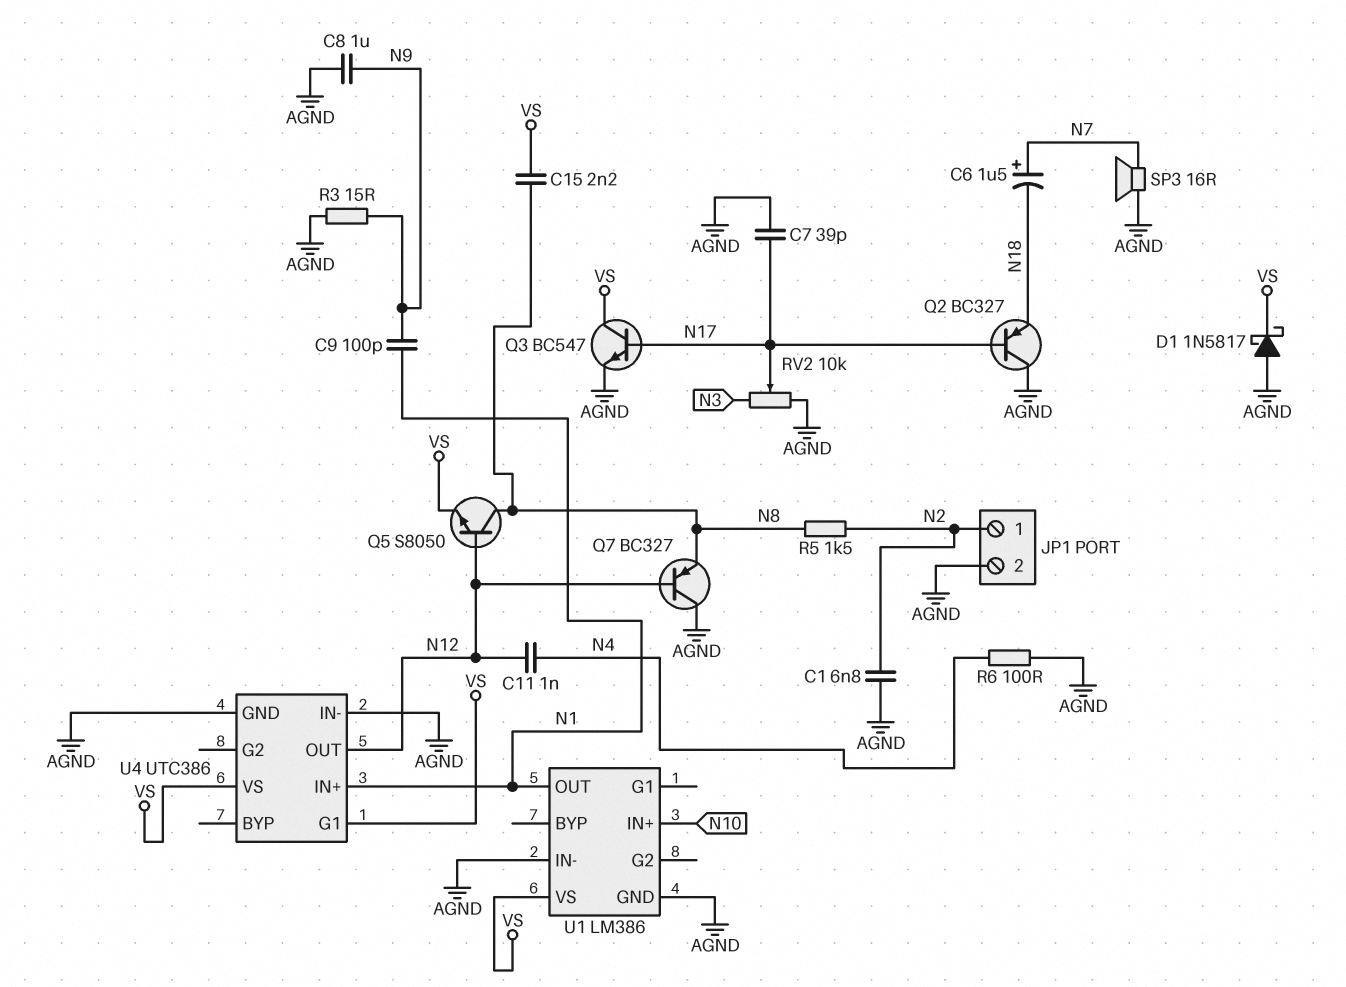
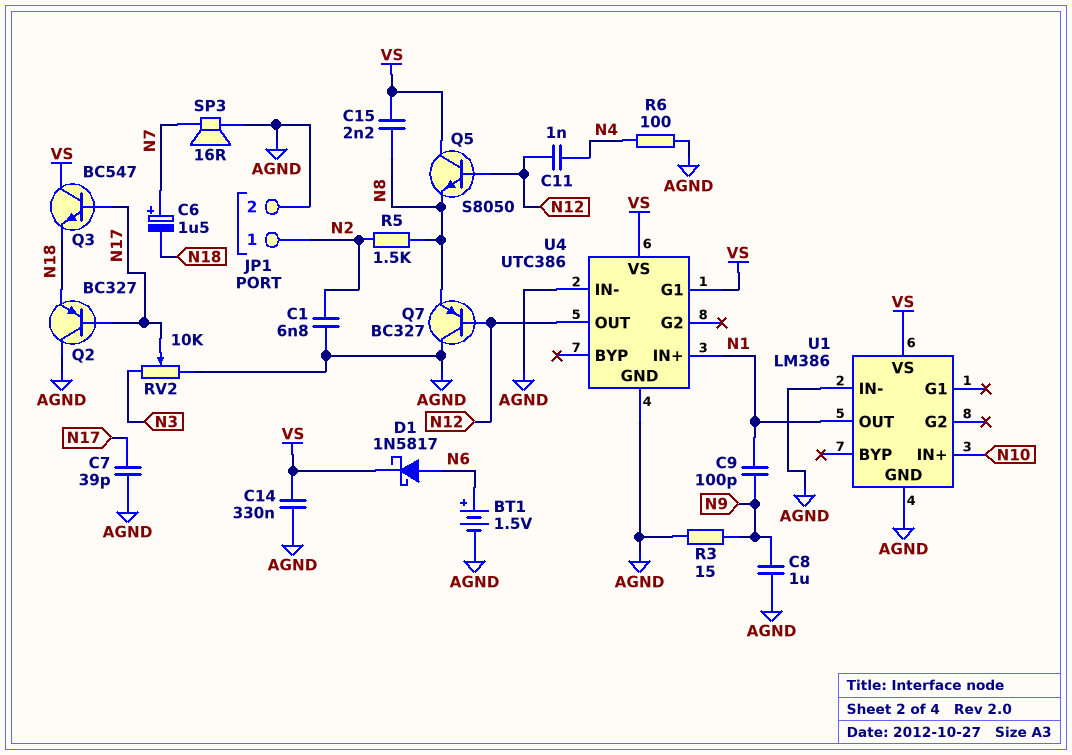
BT1: none -> 1.5V (plus N6, minus AGND)
C14: none -> 330nF (AGND, VS)
D1: schottky 1N5817 (A AGND, K VS) -> schottky 1N5817 (A N6, K VS)
Q3: NPN BC547 (B N17, C VS, E AGND) -> NPN BC547 (B N17, C VS, E N18)
Q5: NPN S8050 (B N12, C N8, E VS) -> NPN S8050 (B N12, C VS, E N8)

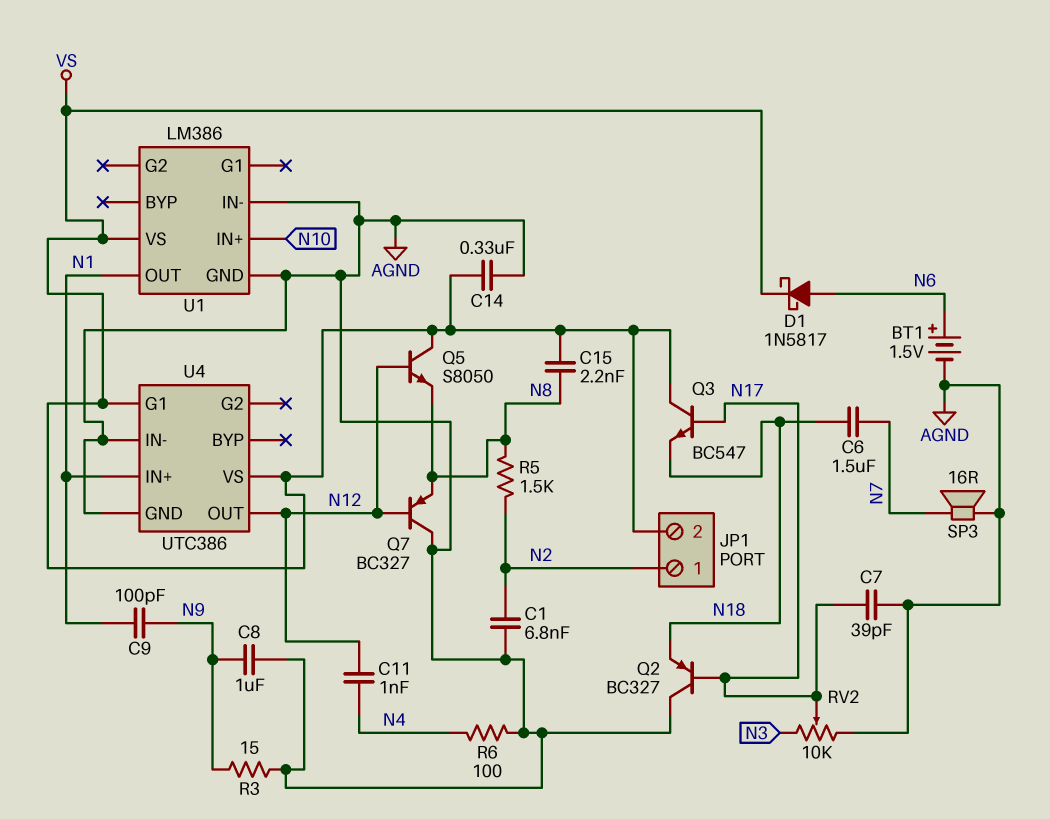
C6: 1.5uF (plus N7, minus N18) -> 1.5uF (N7, N18)
JP1 pin 2: AGND -> VS

